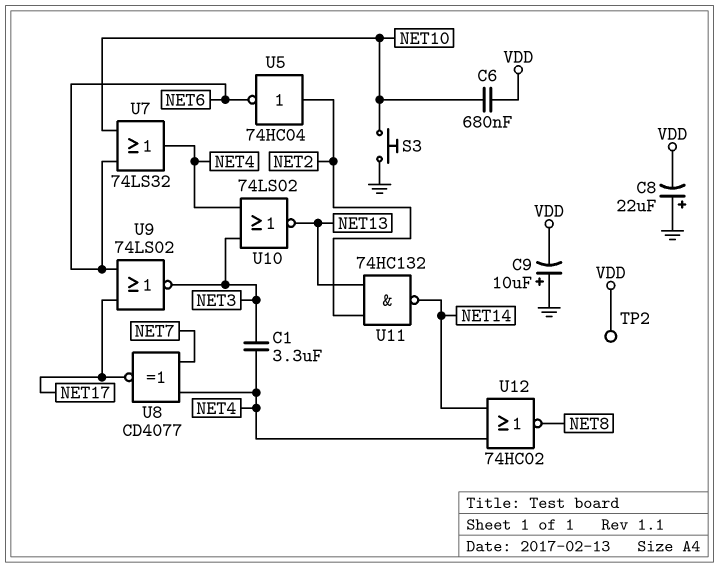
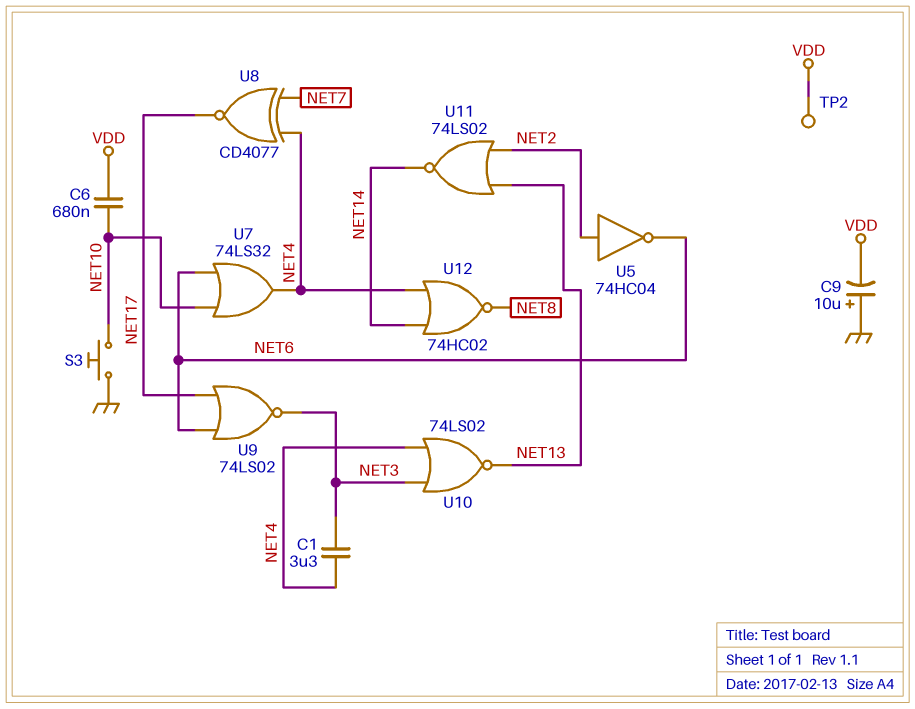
C8: 22uF (plus GND, minus VDD) -> none
U11: NAND 74HC132 (in NET2, in NET13, out NET14) -> NOR 74LS02 (in NET2, in NET13, out NET14)

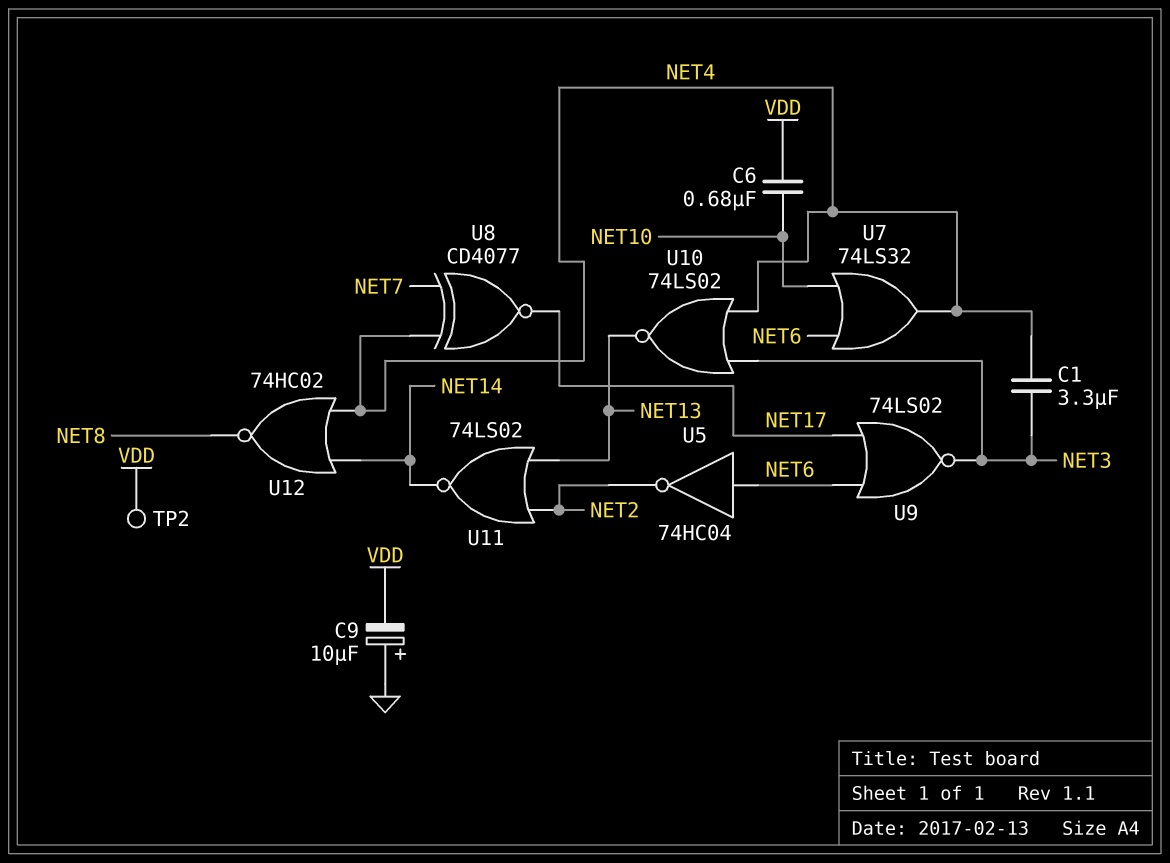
S3: button (GND, NET10) -> none
U5: NOT 74HC04 (in NET2, out NET6) -> NOT 74HC04 (in NET6, out NET2)

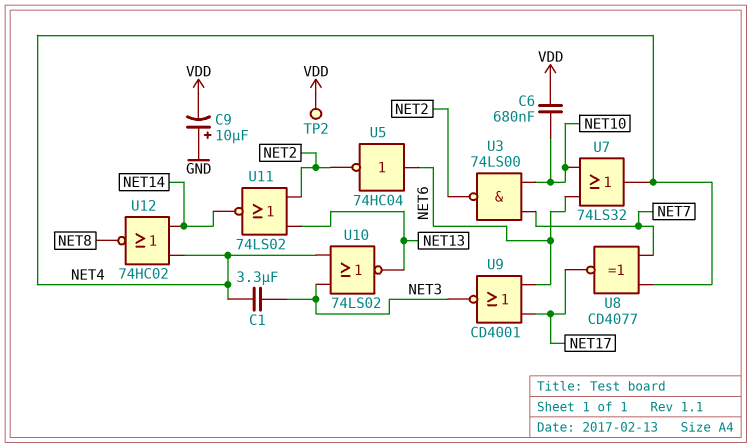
U3: none -> NAND 74LS00 (in NET7, in NET10, out NET2)
U9: NOR 74LS02 (in NET6, in NET17, out NET3) -> NOR CD4001 (in NET6, in NET17, out NET3)

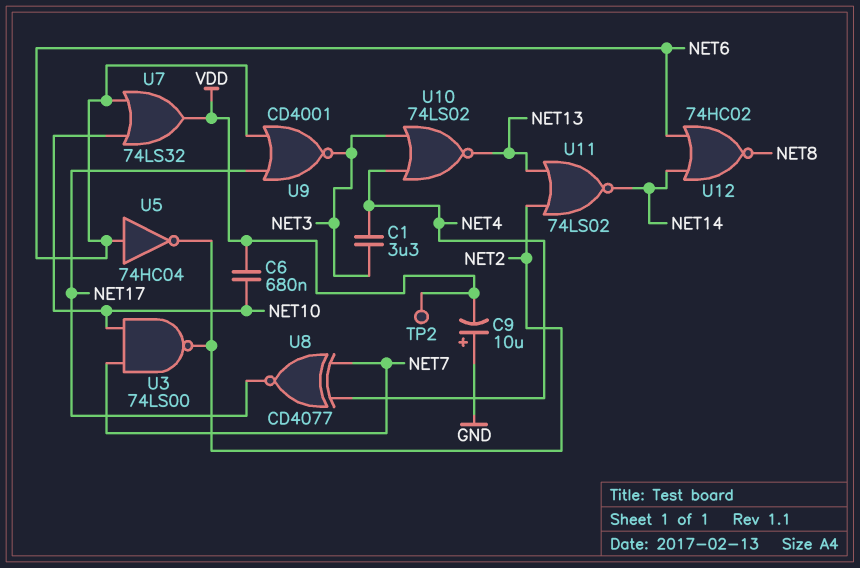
U7: OR 74LS32 (in NET6, in NET10, out NET4) -> OR 74LS32 (in NET6, in NET10, out VDD)
U12: NOR 74HC02 (in NET4, in NET14, out NET8) -> NOR 74HC02 (in NET6, in NET14, out NET8)

